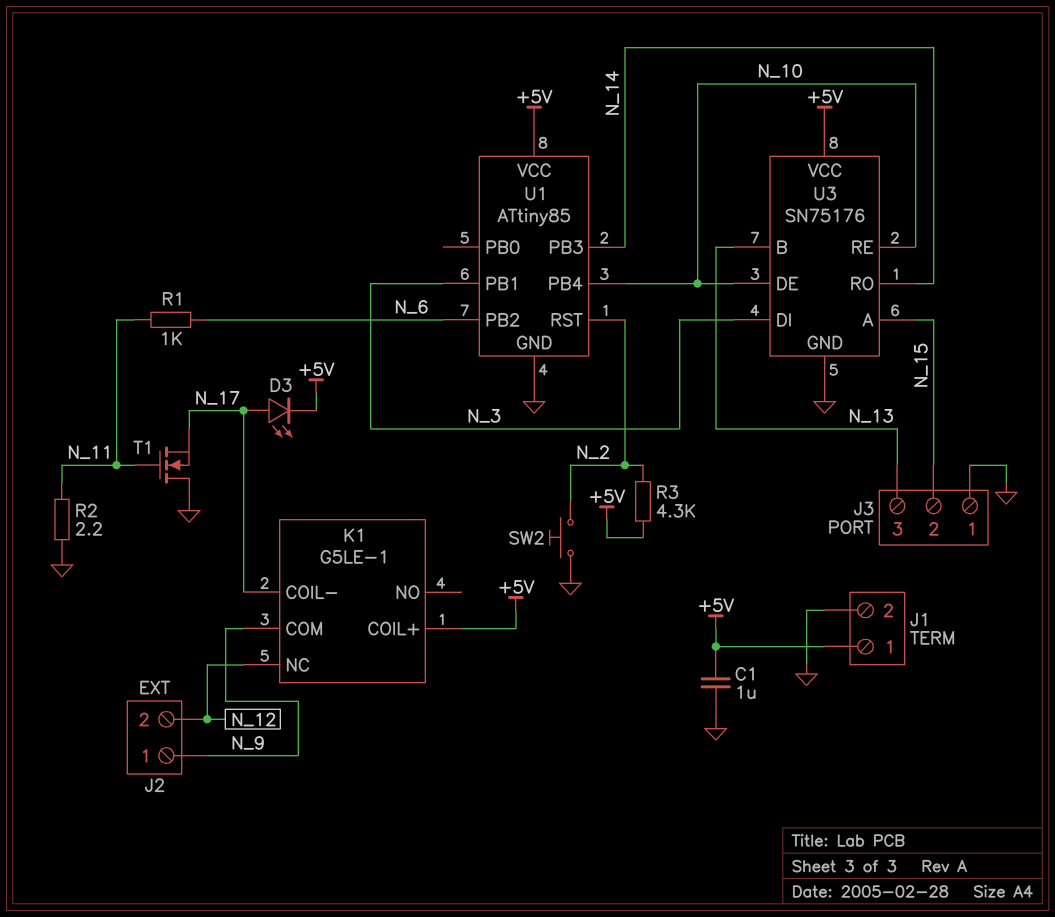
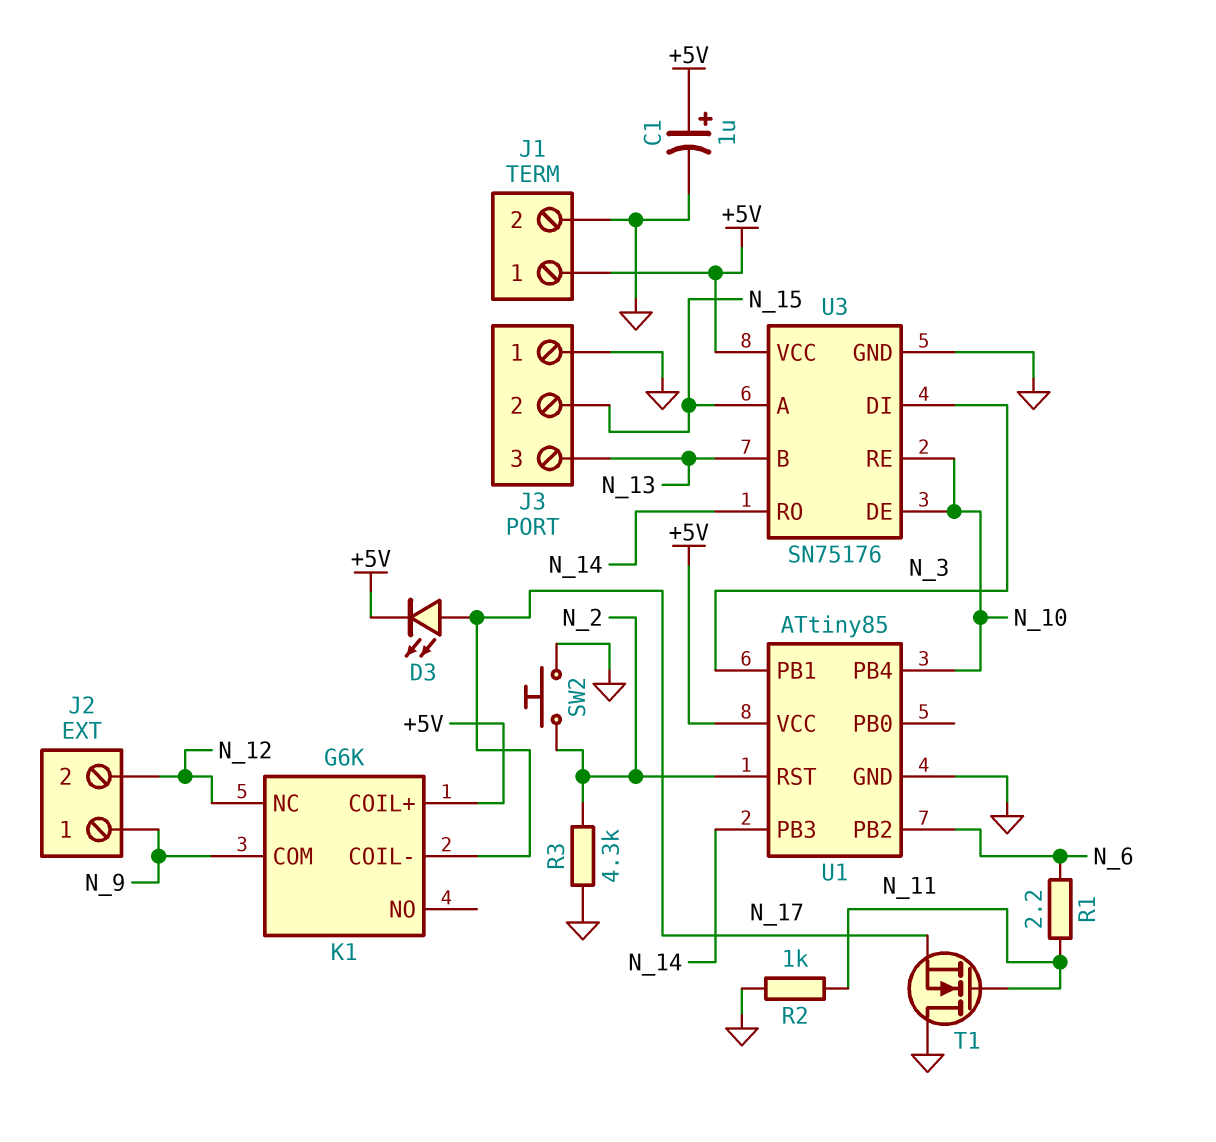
C1: 1uF (+5V, GND) -> 1uF (plus +5V, minus GND)
K1: G5LE-1 -> G6K
R1: 1k (N_6, N_11) -> 2.2 (N_6, N_11)
R2: 2.2 (GND, N_11) -> 1k (GND, N_11)
R3: 4.3k (+5V, N_2) -> 4.3k (GND, N_2)

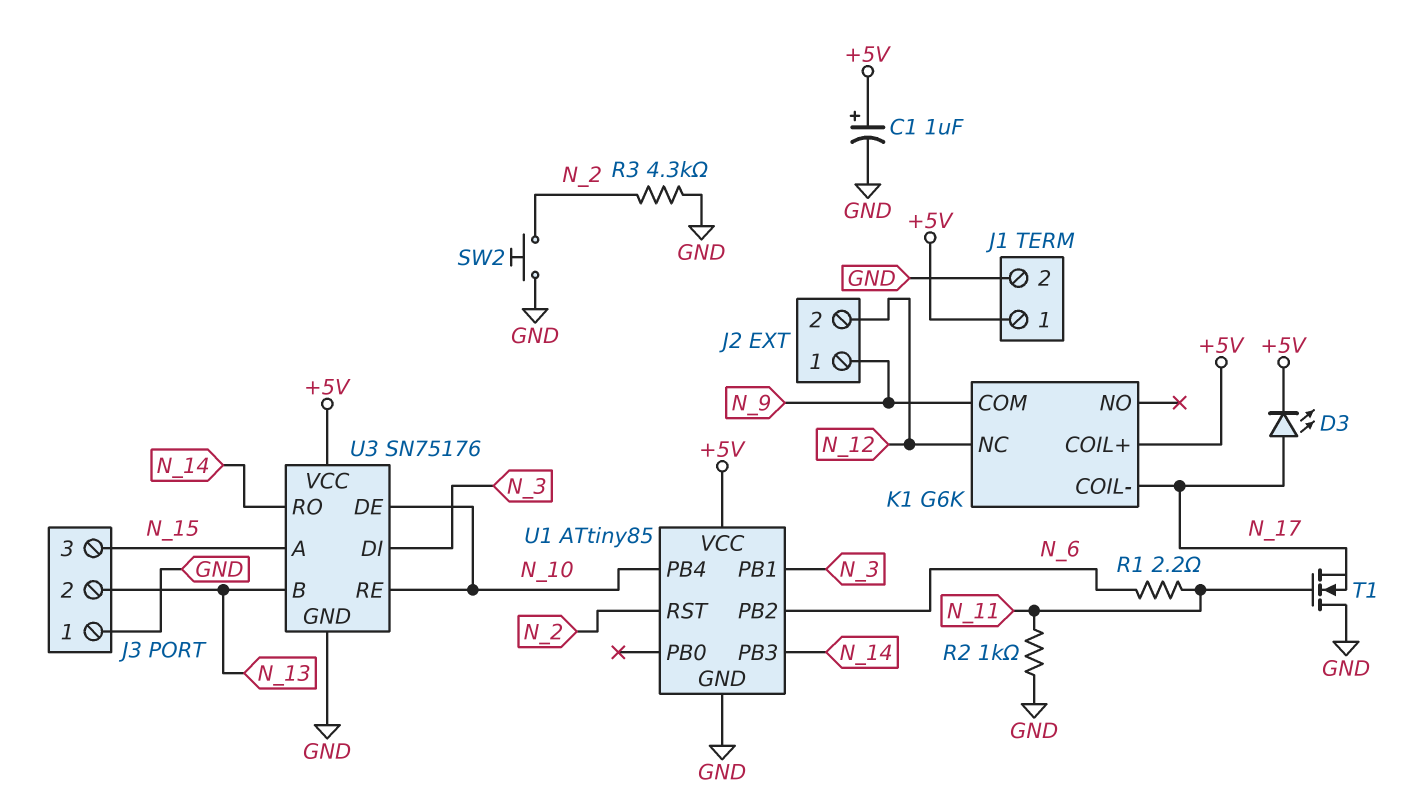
J3 pin 2: N_15 -> N_13
J3 pin 3: N_13 -> N_15

